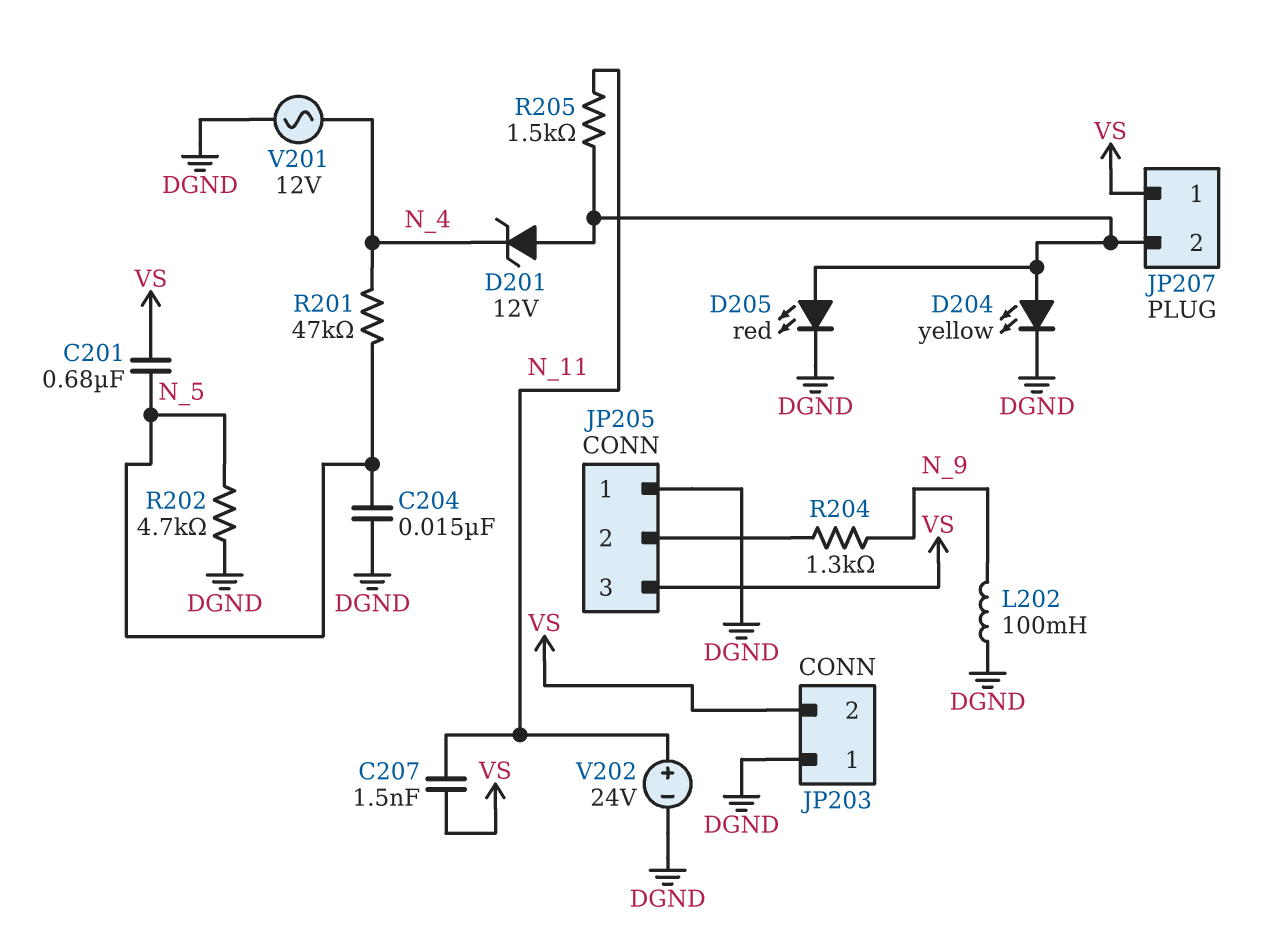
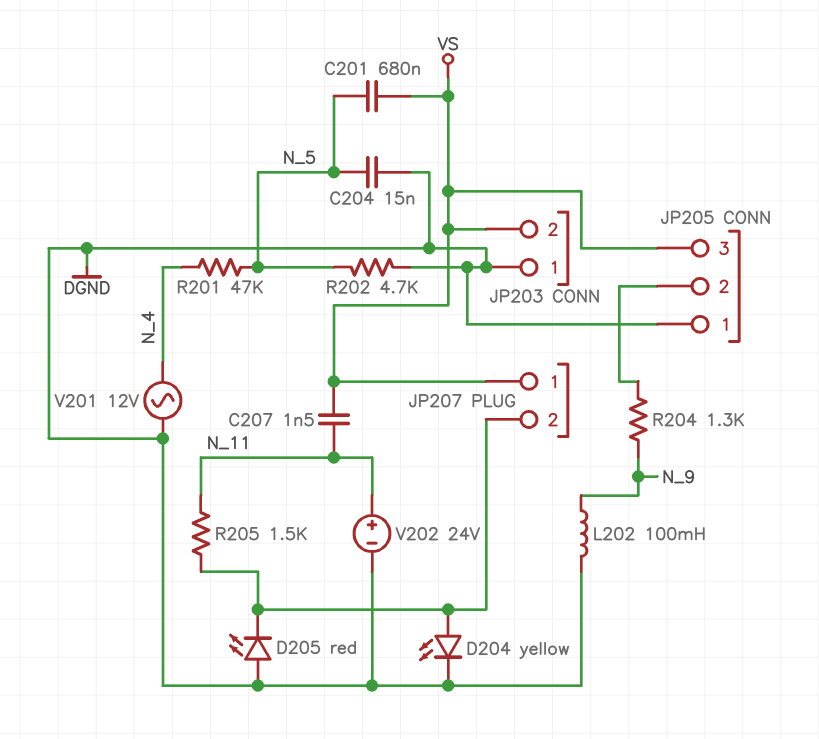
D201: zener 12V (A JP207/2, K N_4) -> none
D205: LED red (A JP207/2, K DGND) -> LED red (A DGND, K JP207/2)

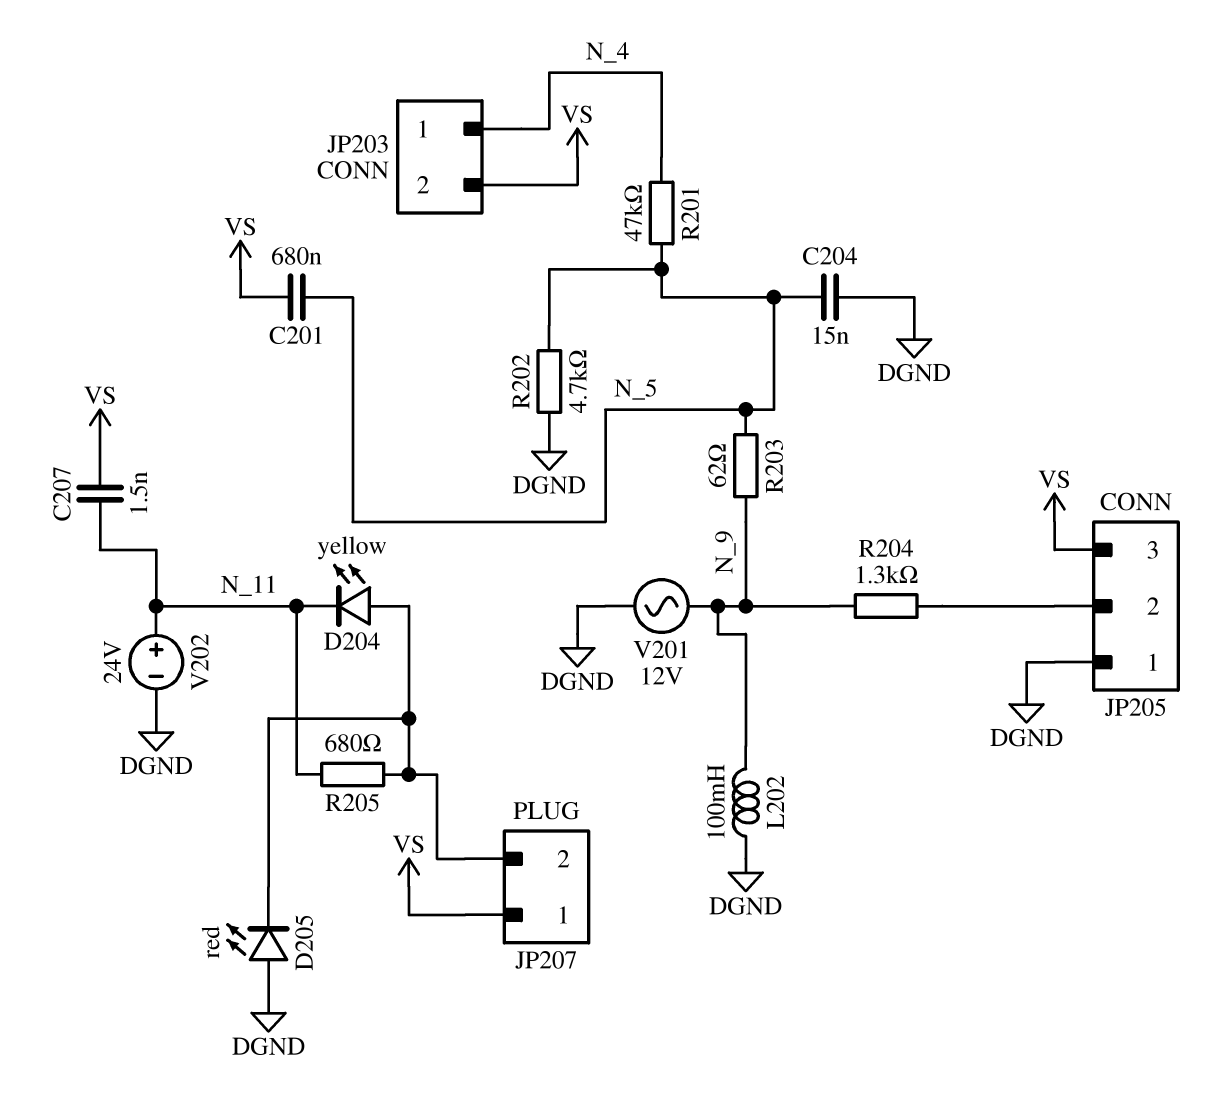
D204: LED yellow (A JP207/2, K DGND) -> LED yellow (A JP207/2, K N_11)
JP203 pin 1: DGND -> N_4
R203: none -> 62 (N_5, N_9)
R205: 1.5k (JP207/2, N_11) -> 680 (JP207/2, N_11)
V201: AC 12V (DGND, N_4) -> AC 12V (DGND, N_9)

